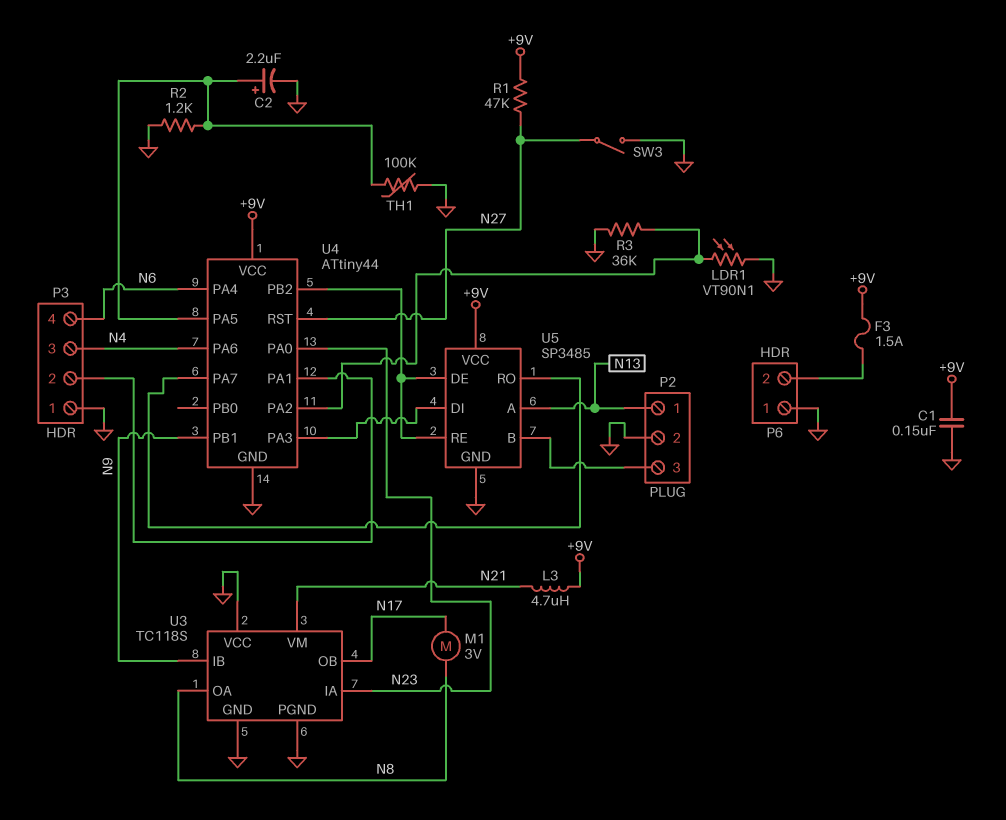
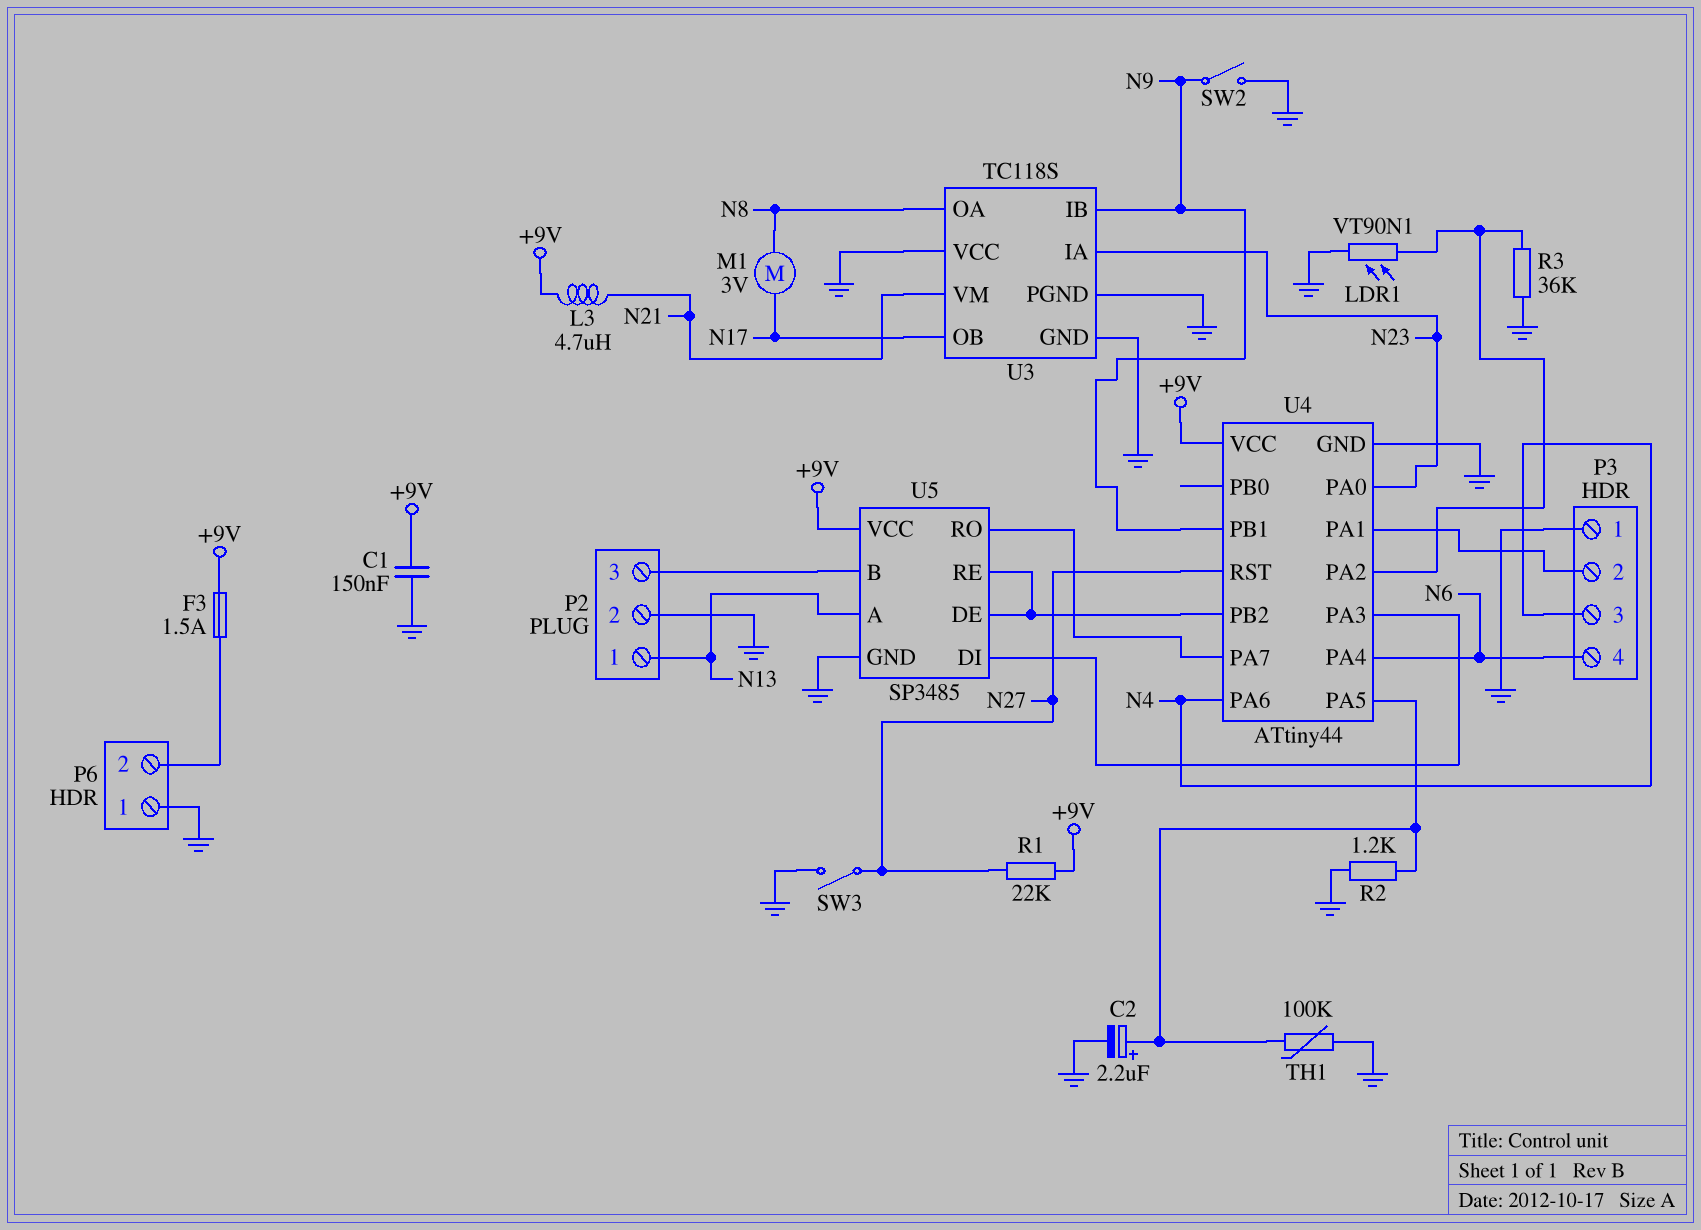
R1: 47k (+9V, N27) -> 22k (+9V, N27)
SW2: none -> switch (GND, N9)

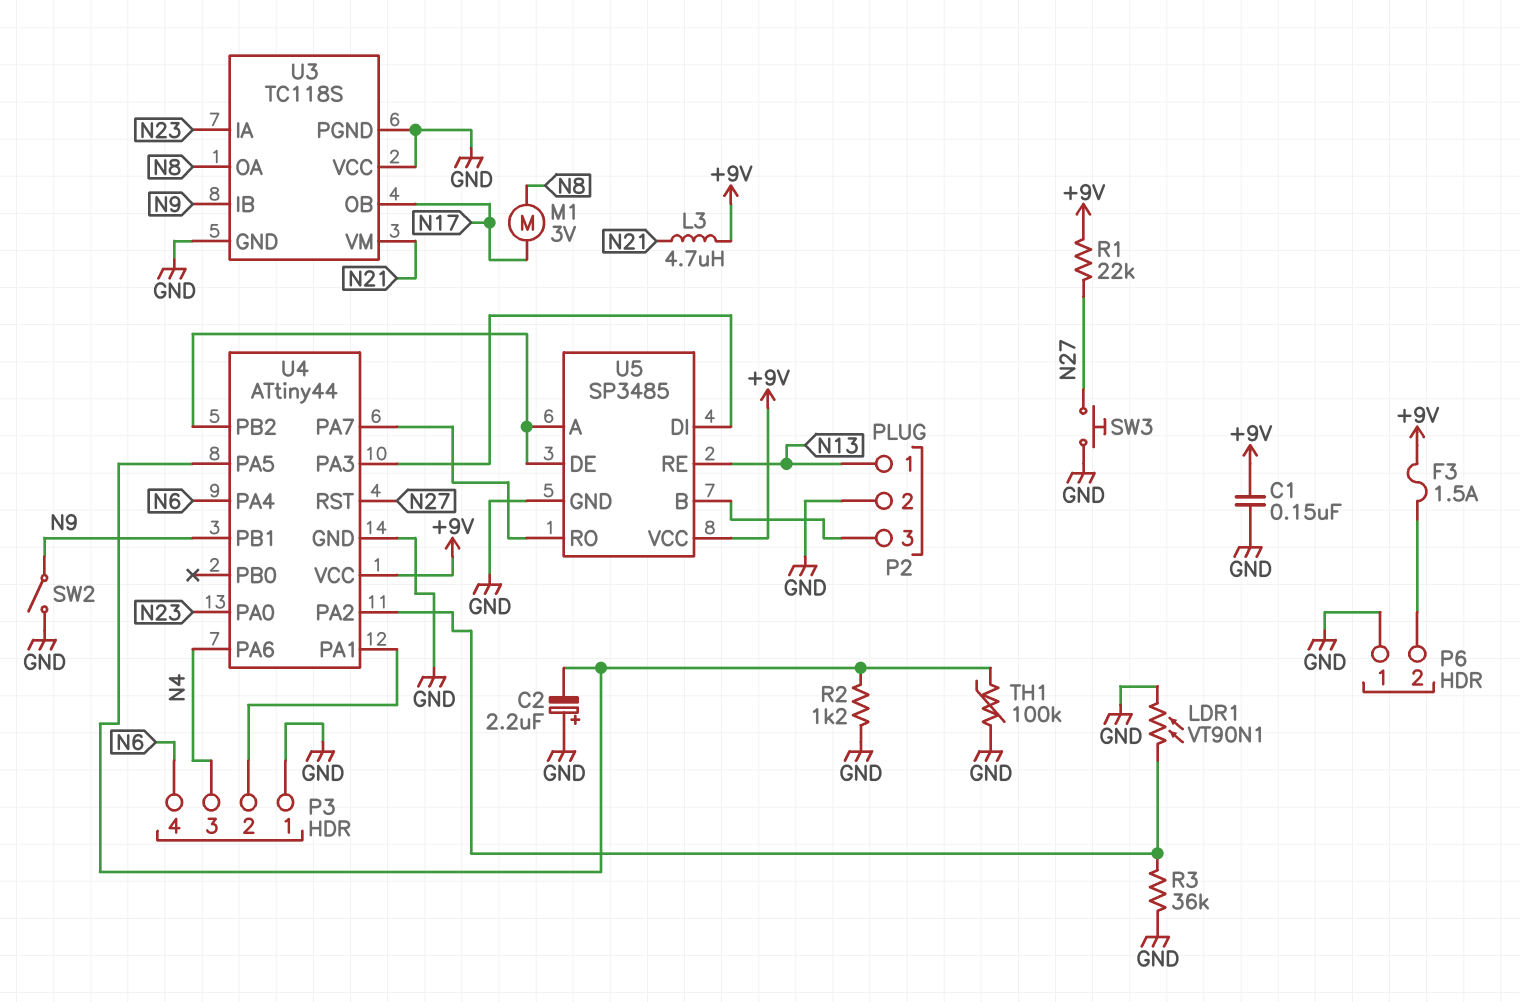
C2: 2.2uF (plus U4/PA5, minus GND) -> 2.2uF (plus GND, minus U4/PA5)
SW3: switch (GND, N27) -> button (GND, N27)
U5 pin A: N13 -> U4/PB2
U5 pin RE: U4/PB2 -> N13

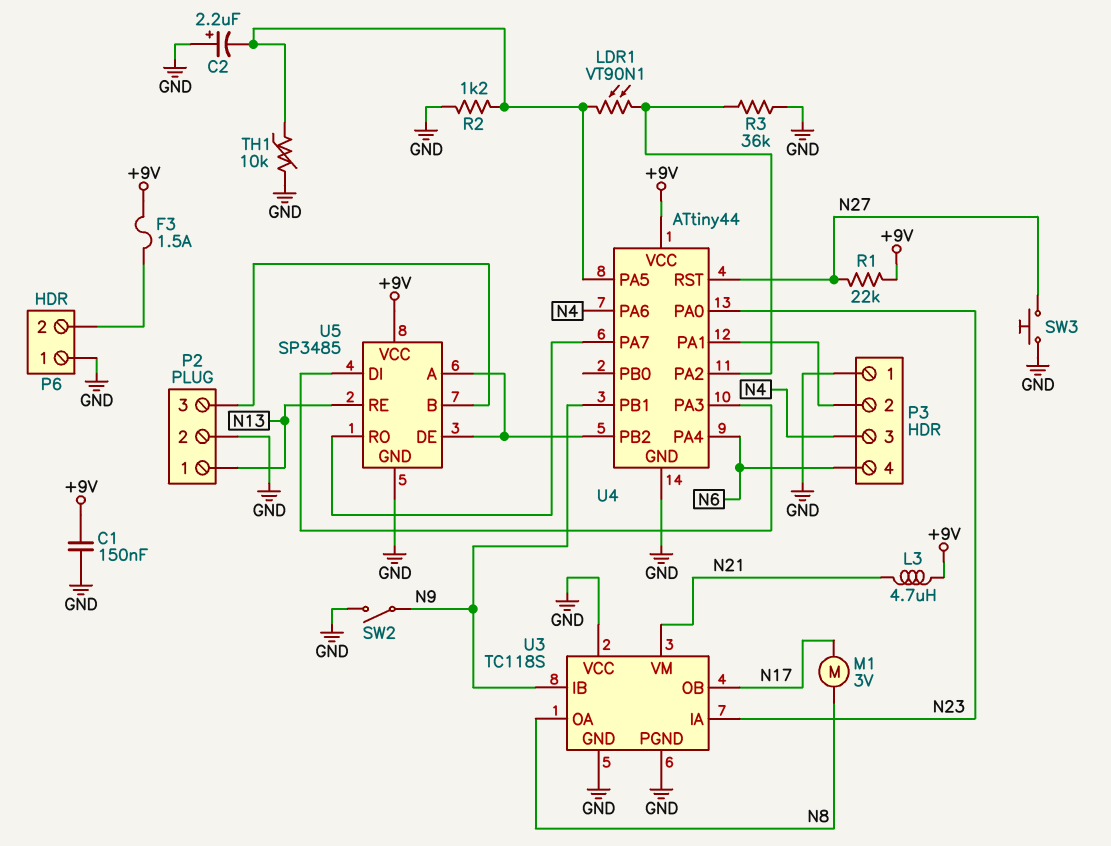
LDR1: VT90N1 (GND, U4/PA2) -> VT90N1 (U4/PA2, U4/PA5)
TH1: 100k (GND, U4/PA5) -> 10k (GND, U4/PA5)

